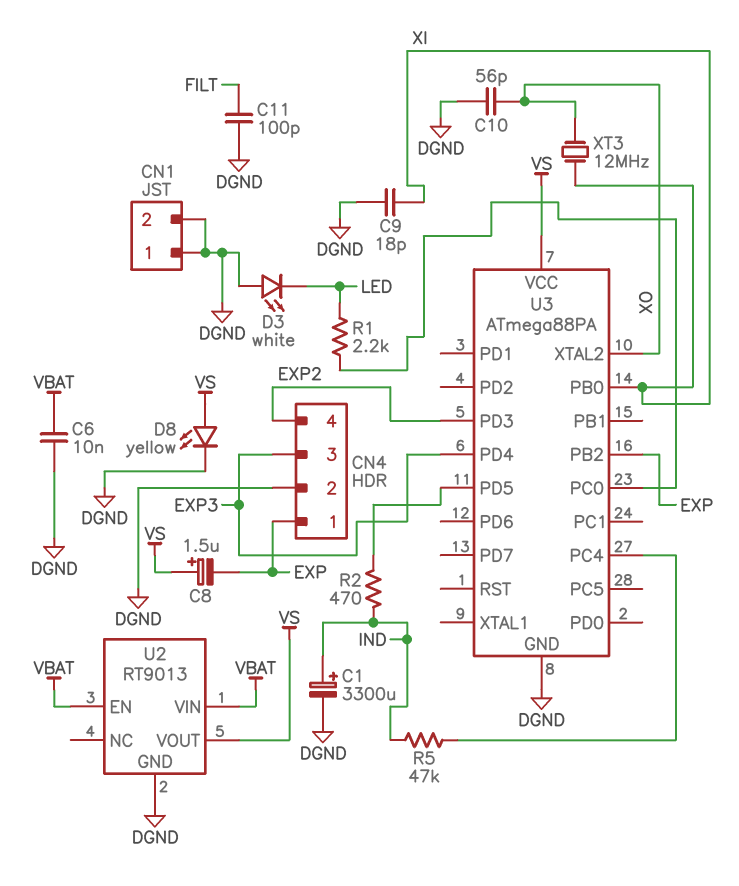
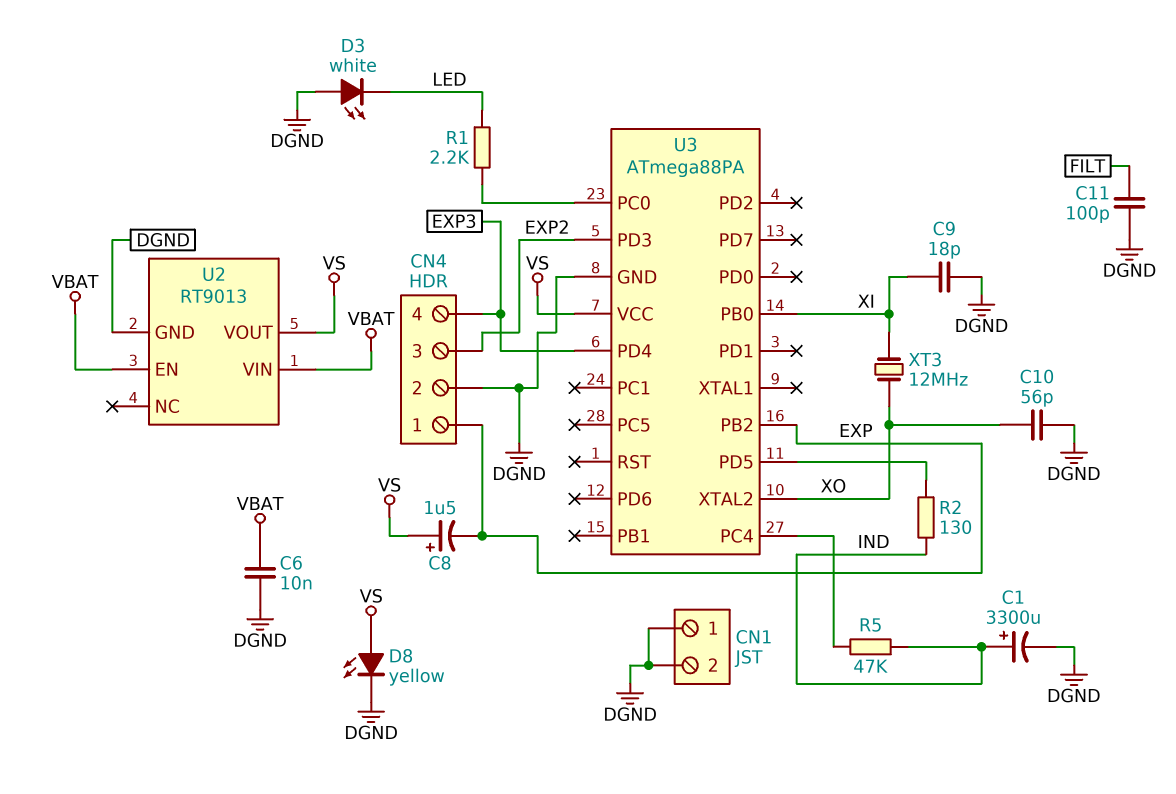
CN4 pin 3: EXP3 -> EXP2
CN4 pin 4: EXP2 -> EXP3
R2: 470 (IND, U3/PD5) -> 130 (IND, U3/PD5)

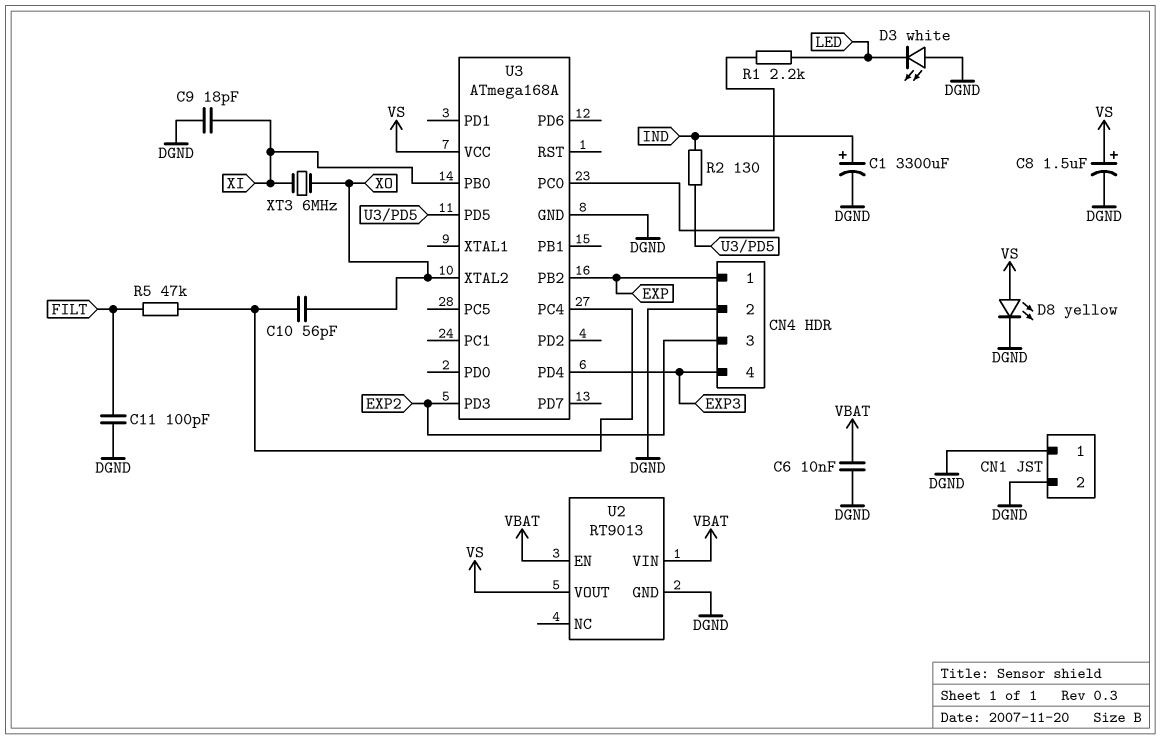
C8: 1.5uF (plus VS, minus EXP) -> 1.5uF (plus VS, minus DGND)
C10: 56pF (DGND, XO) -> 56pF (U3/PC4, XO)
R5: 47k (IND, U3/PC4) -> 47k (FILT, U3/PC4)
U3: ATmega88PA -> ATmega168A
XT3: 12MHz (XI, XO) -> 6MHz (XI, XO)

